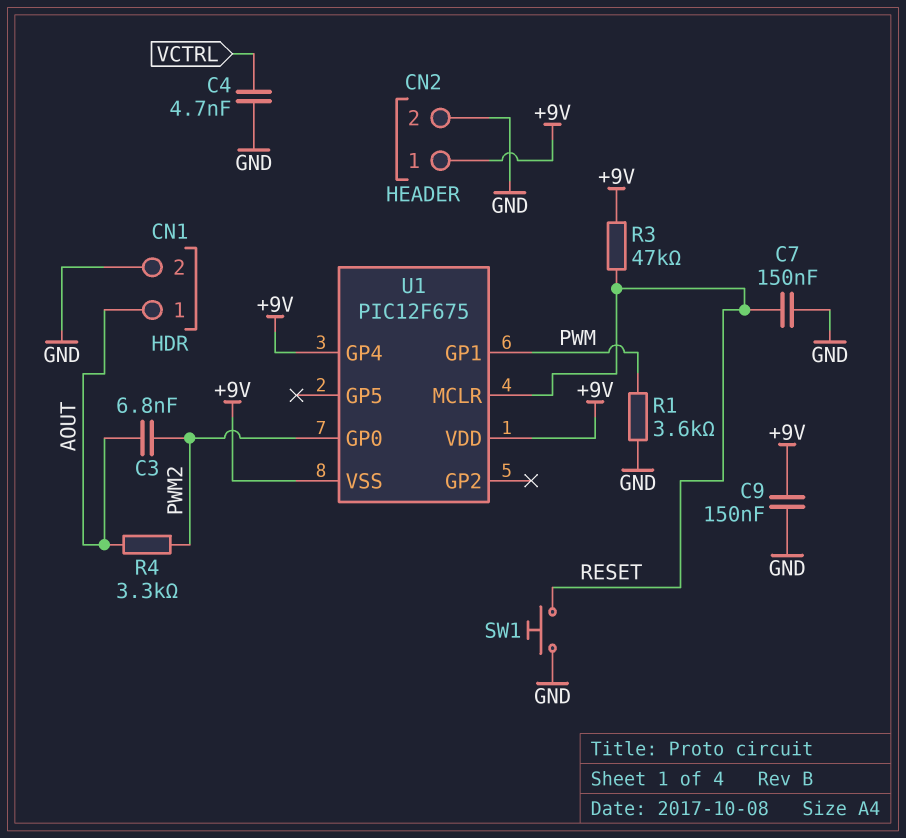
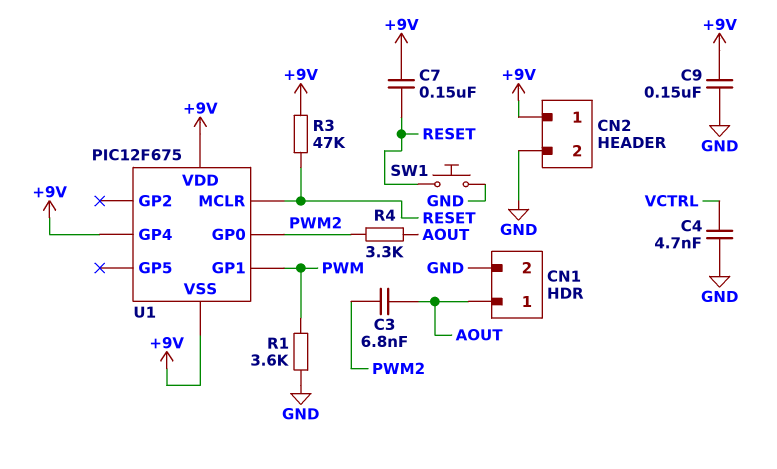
C7: 150nF (GND, RESET) -> 150nF (+9V, RESET)

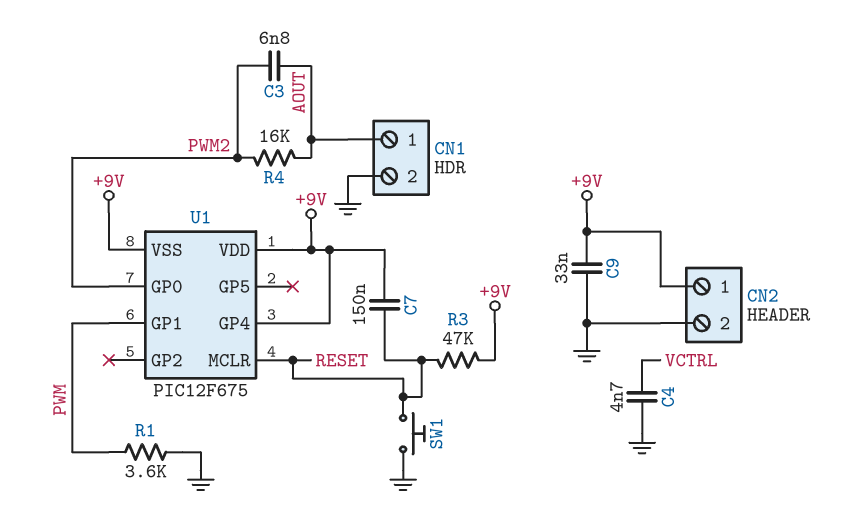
C9: 150nF (+9V, GND) -> 33nF (+9V, GND)
R4: 3.3k (AOUT, PWM2) -> 16k (AOUT, PWM2)

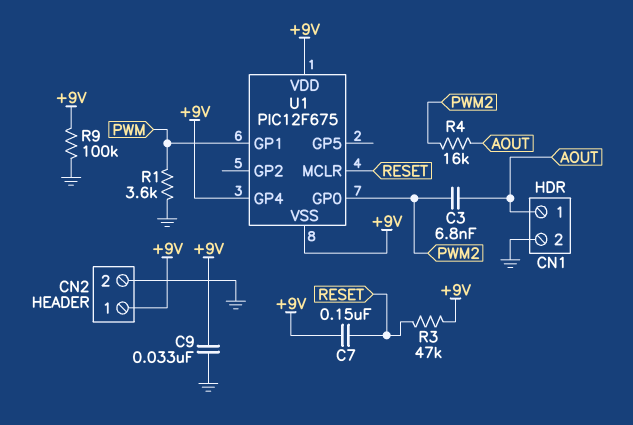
C4: 4.7nF (GND, VCTRL) -> none
R9: none -> 100k (+9V, GND)
SW1: button (GND, RESET) -> none

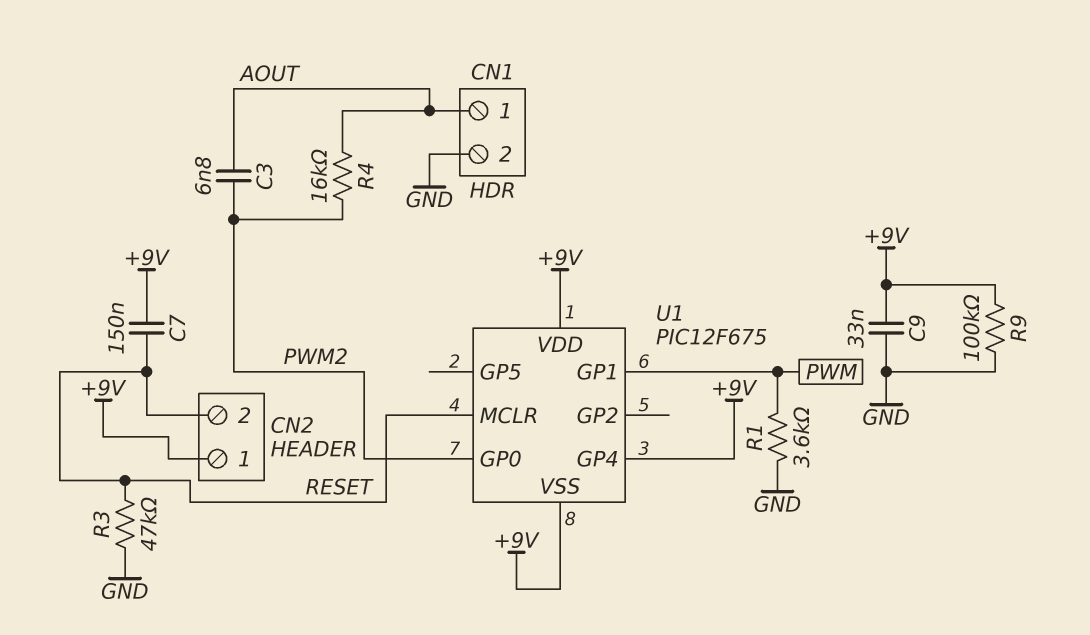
CN2 pin 2: GND -> RESET
R3: 47k (+9V, RESET) -> 47k (GND, RESET)

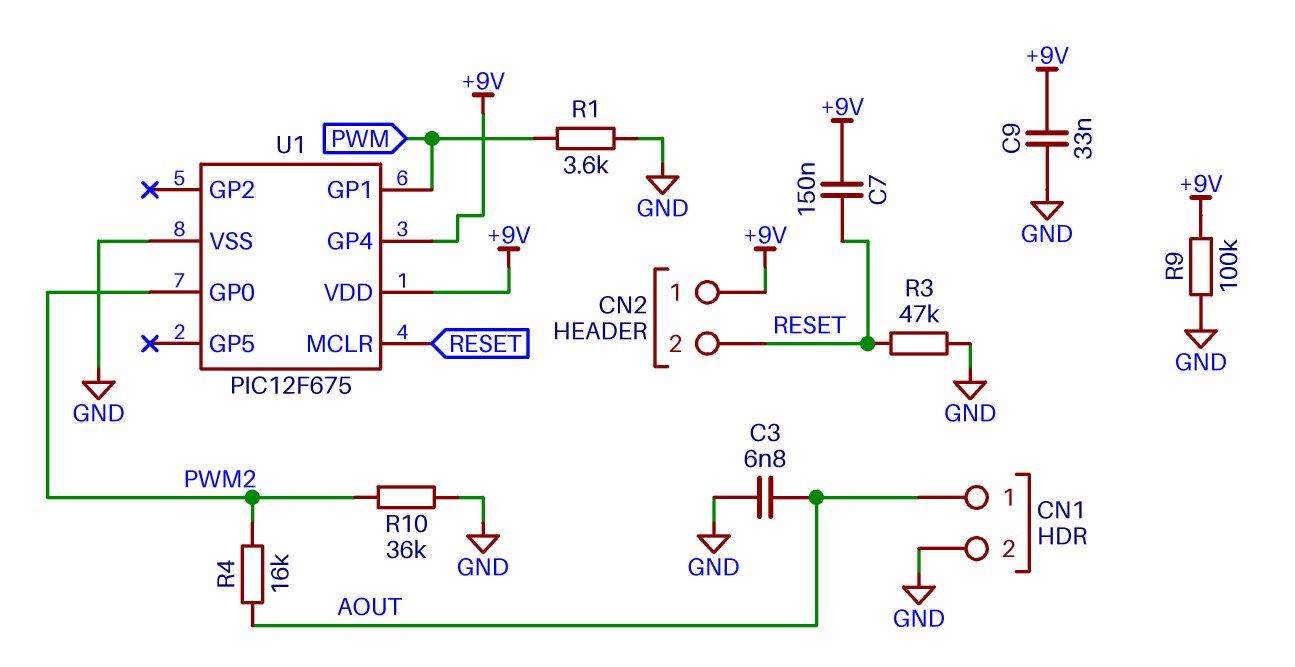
C3: 6.8nF (AOUT, PWM2) -> 6.8nF (AOUT, GND)
R10: none -> 36k (GND, PWM2)
U1 pin VSS: +9V -> GND

